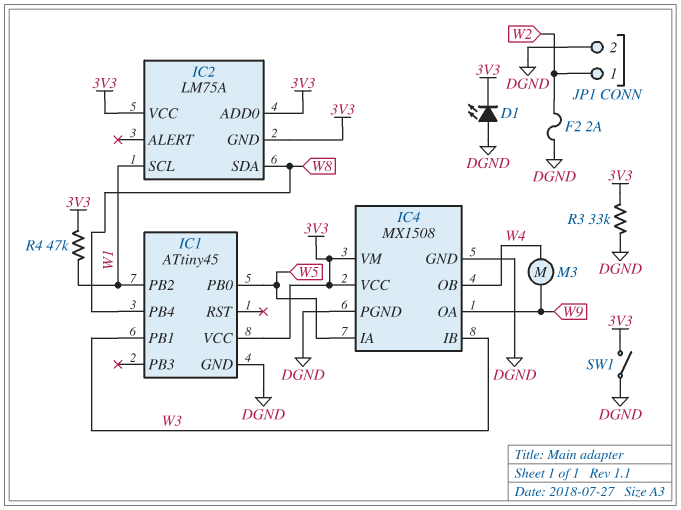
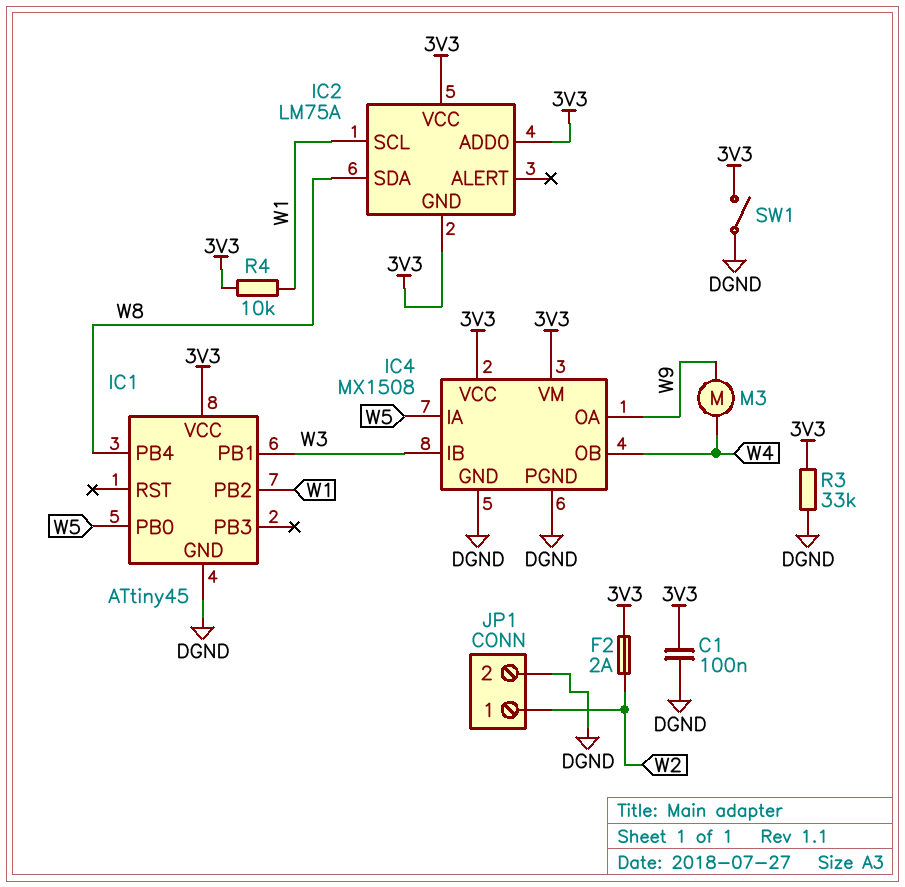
C1: none -> 100nF (3V3, DGND)
D1: LED (A DGND, K 3V3) -> none
F2: 2A (DGND, W2) -> 2A (3V3, W2)
R4: 47k (3V3, W1) -> 10k (3V3, W1)

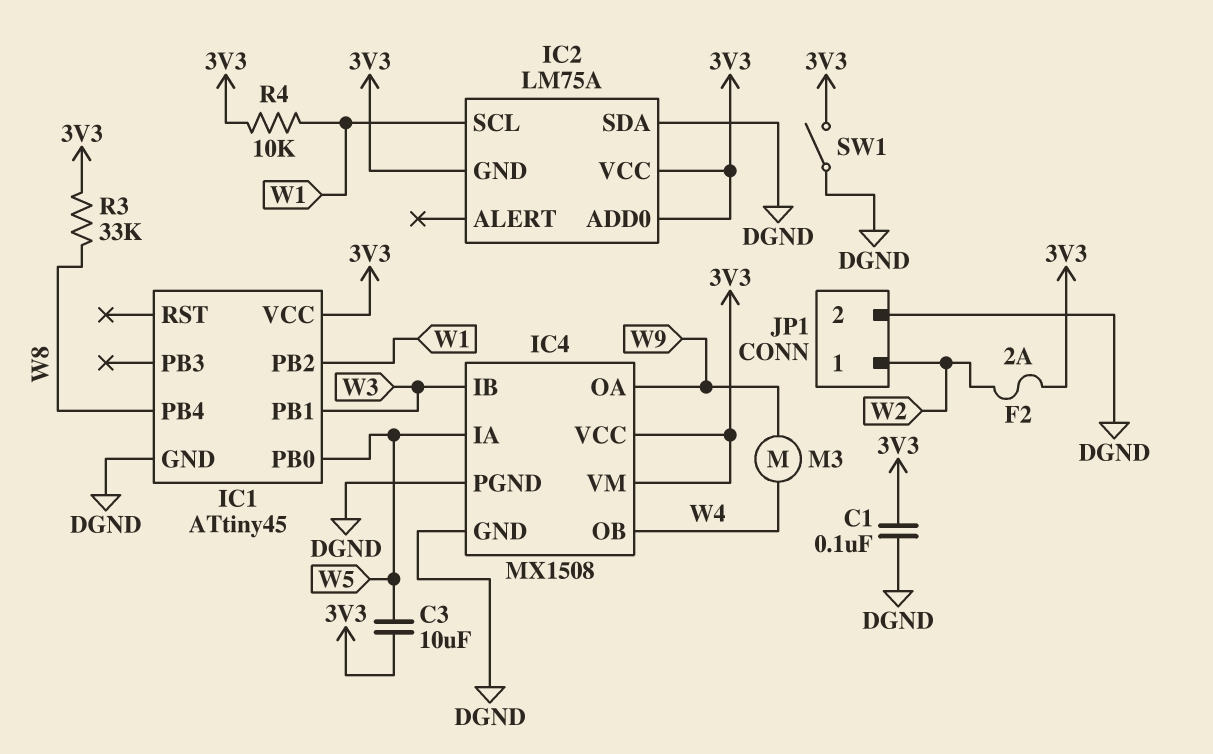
C3: none -> 10uF (3V3, W5)
IC2 pin SDA: W8 -> DGND
R3: 33k (3V3, DGND) -> 33k (3V3, W8)

